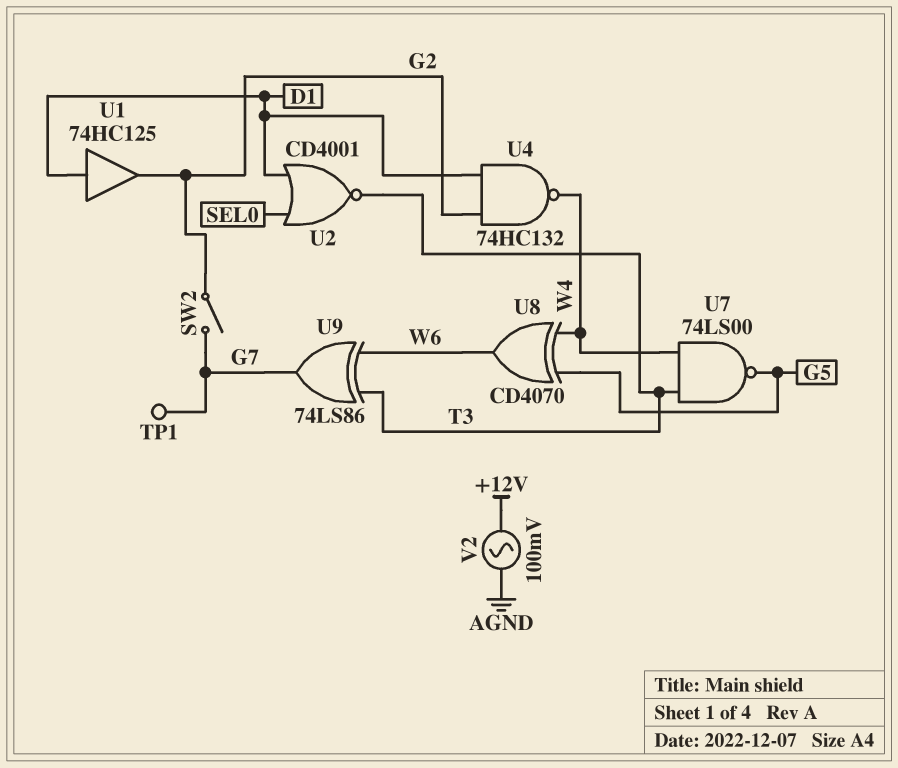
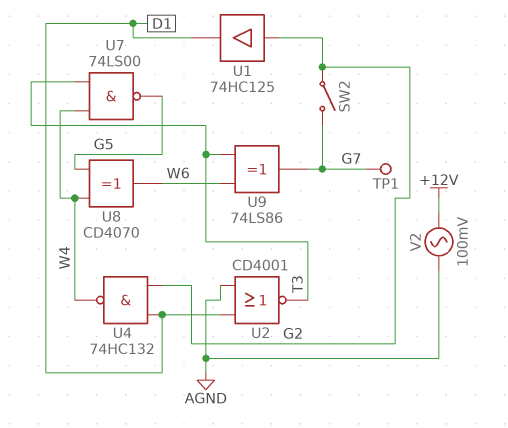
U1: buffer 74HC125 (in D1, out G2) -> buffer 74HC125 (in G2, out D1)
U2: NOR CD4001 (in D1, in SEL0, out T3) -> NOR CD4001 (in AGND, in D1, out T3)

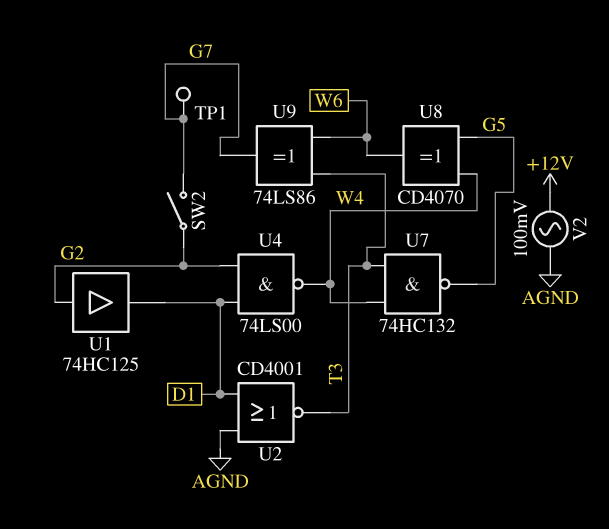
U4: NAND 74HC132 (in D1, in G2, out W4) -> NAND 74LS00 (in D1, in G2, out W4)
U7: NAND 74LS00 (in T3, in W4, out G5) -> NAND 74HC132 (in T3, in W4, out G5)

